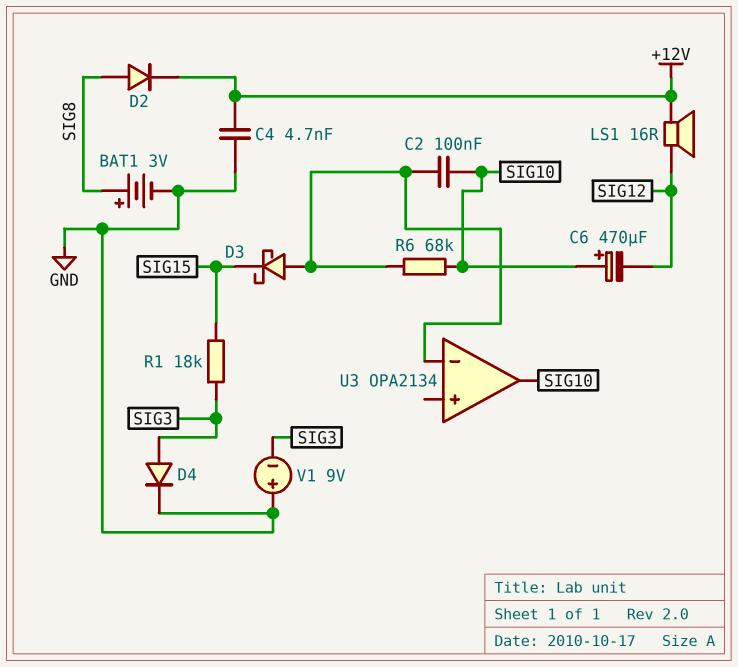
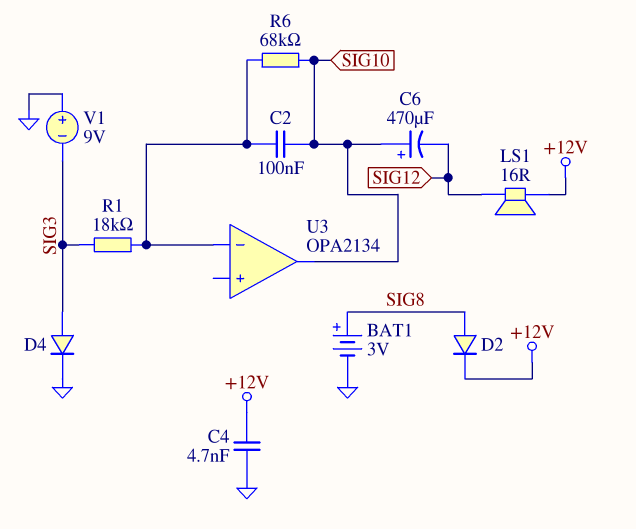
D3: schottky (A U3/in-, K SIG15) -> none
R1: 18k (SIG3, SIG15) -> 18k (SIG3, U3/in-)

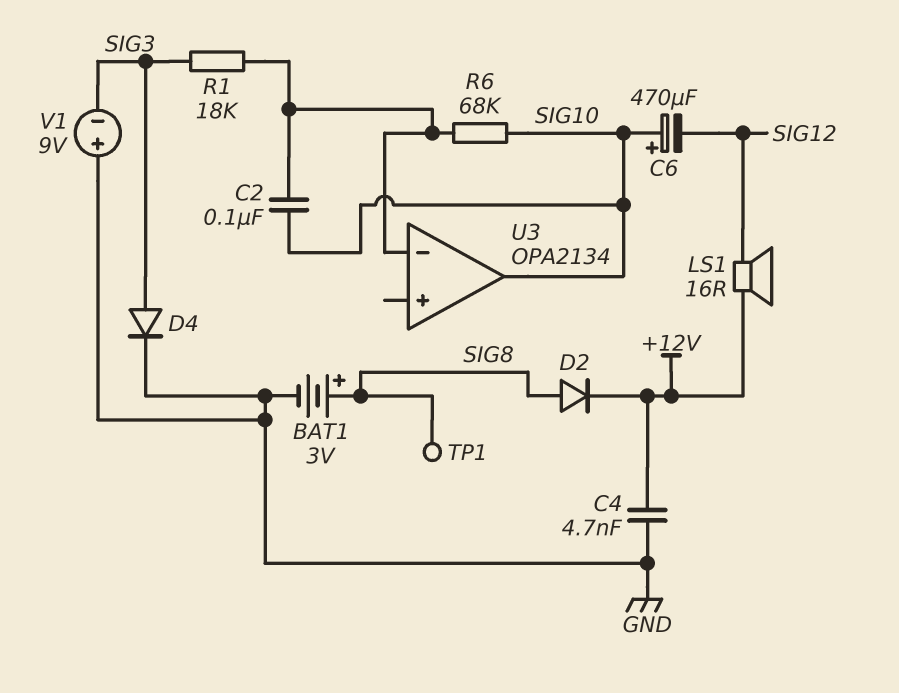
TP1: none -> test point (SIG8)

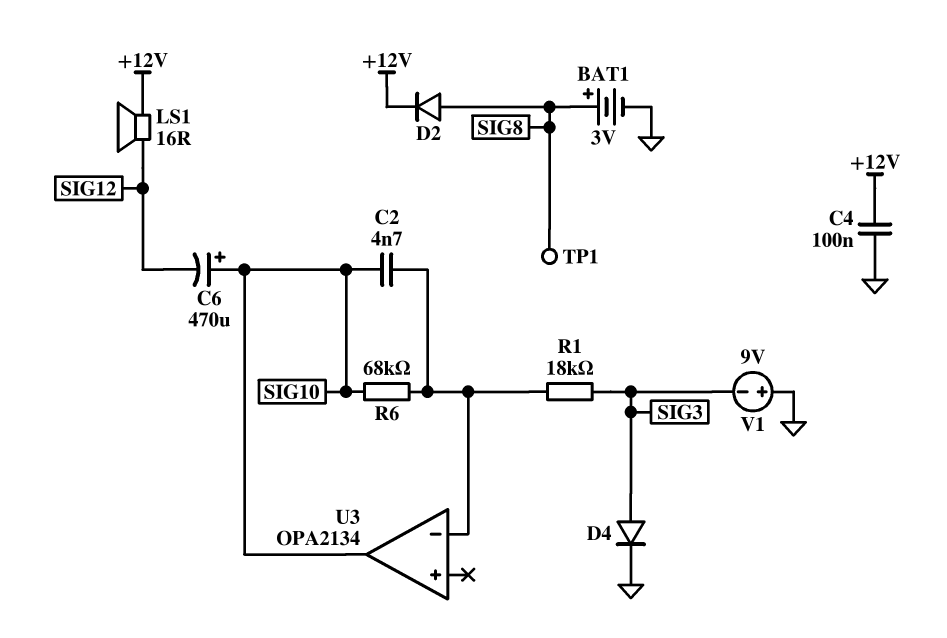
C2: 100nF (SIG10, U3/in-) -> 4.7nF (SIG10, U3/in-)
C4: 4.7nF (+12V, GND) -> 100nF (+12V, GND)

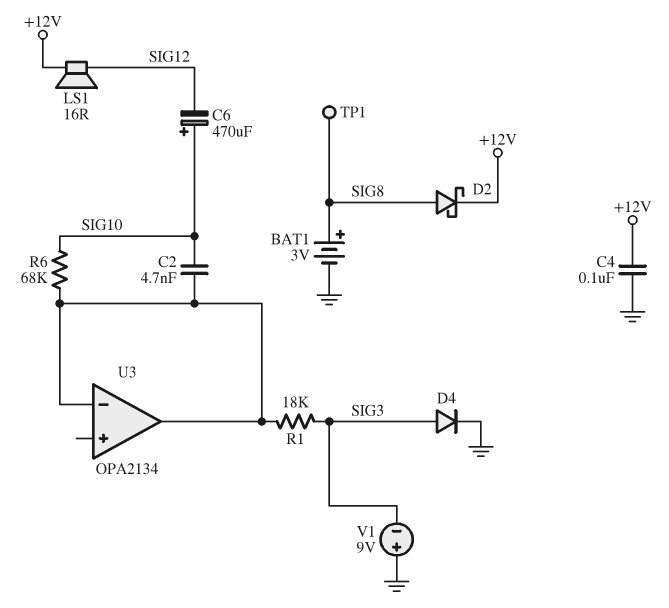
D2: diode (A SIG8, K +12V) -> schottky (A SIG8, K +12V)
U3 pin out: SIG10 -> U3/in-

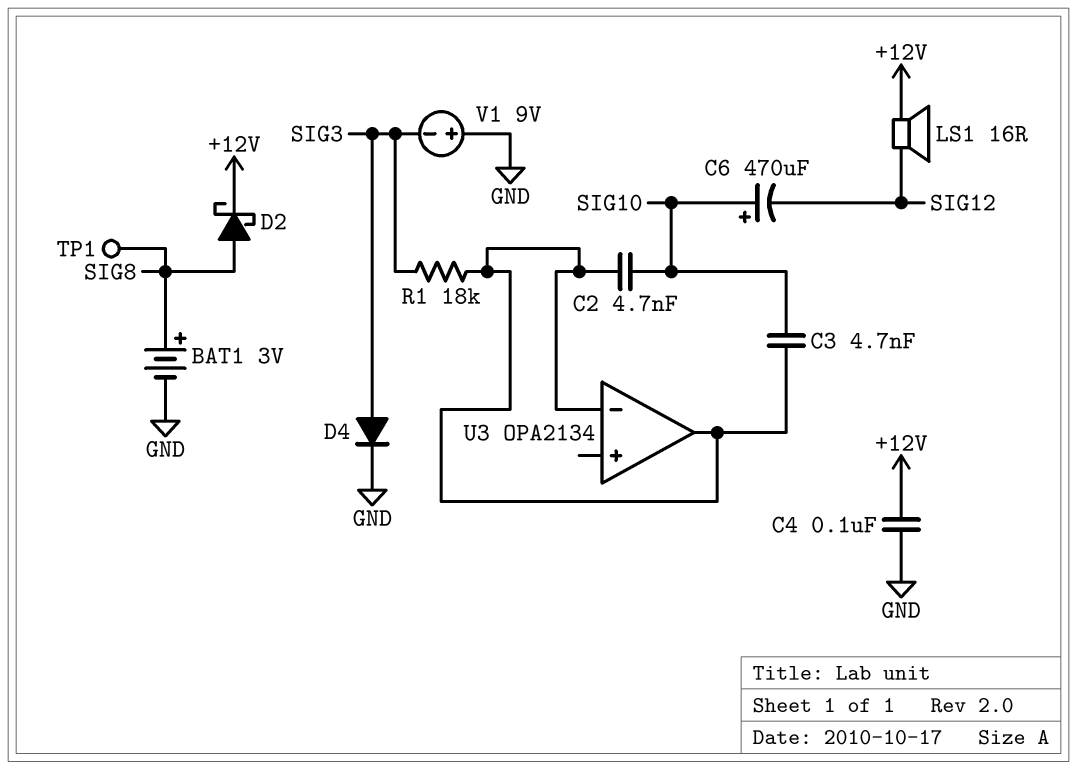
C3: none -> 4.7nF (SIG10, U3/in-)
R6: 68k (SIG10, U3/in-) -> none

